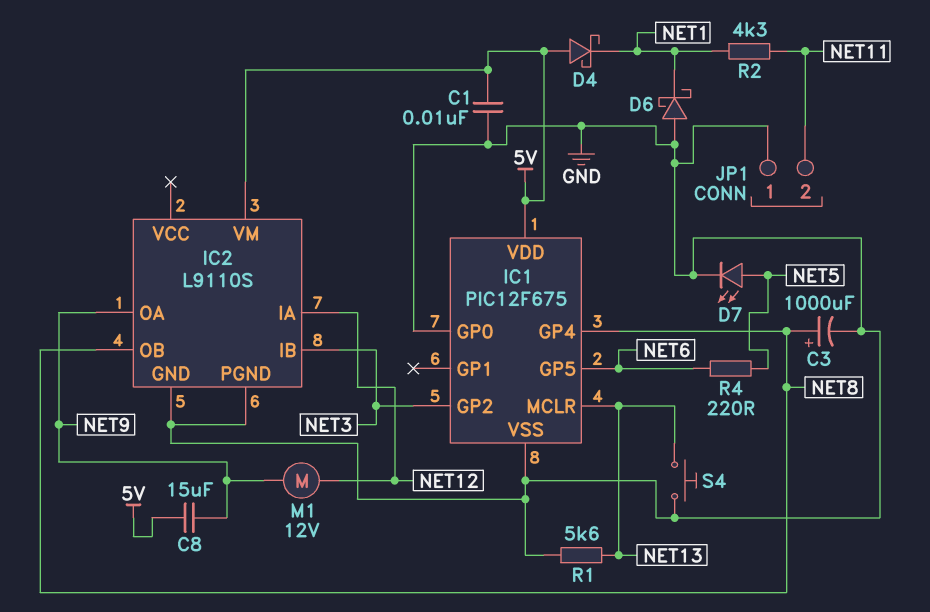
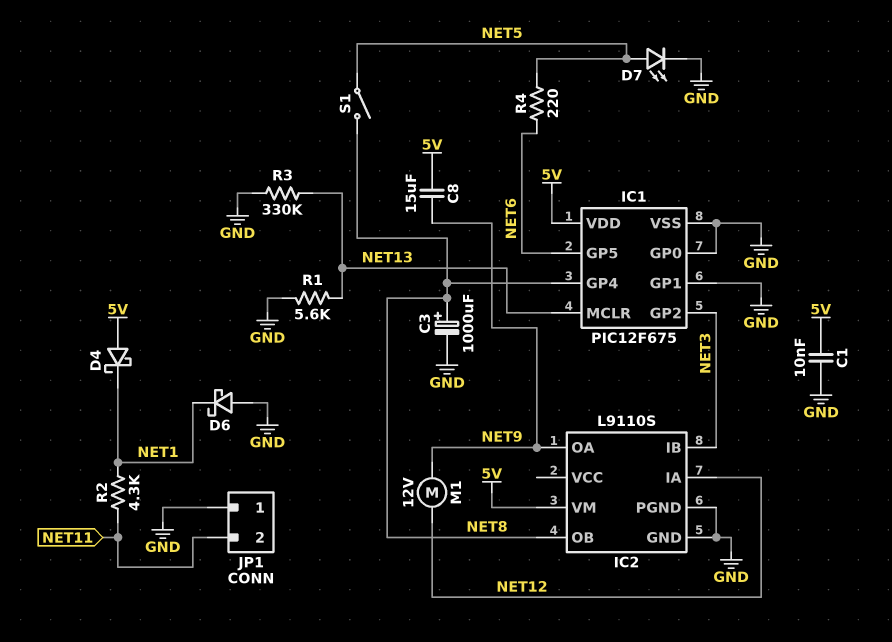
IC1 pin GP1: none -> GND
R3: none -> 330k (GND, NET13)
S1: none -> switch (NET5, NET8)
S4: button (GND, NET13) -> none

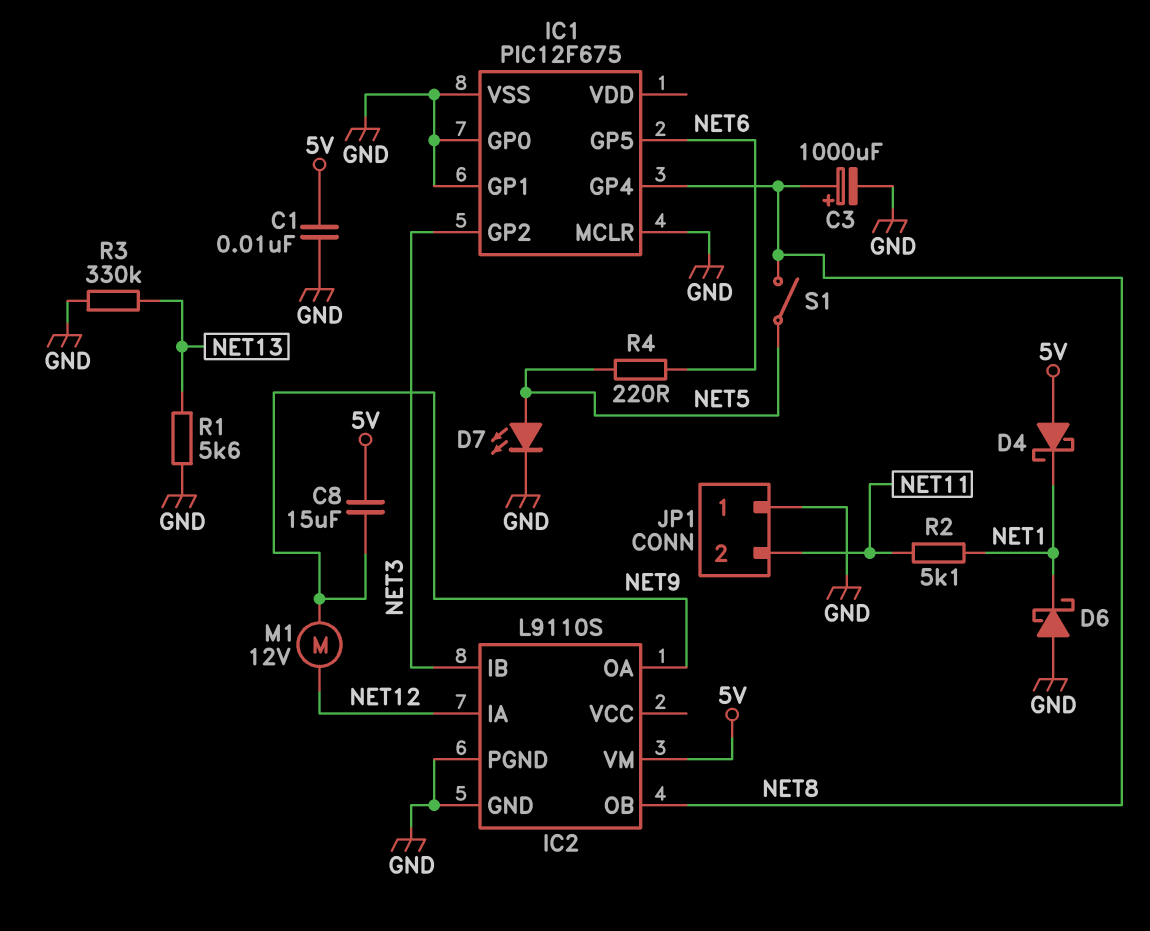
IC1 pin MCLR: NET13 -> GND
IC1 pin VDD: 5V -> none
R2: 4.3k (NET1, NET11) -> 5.1k (NET1, NET11)

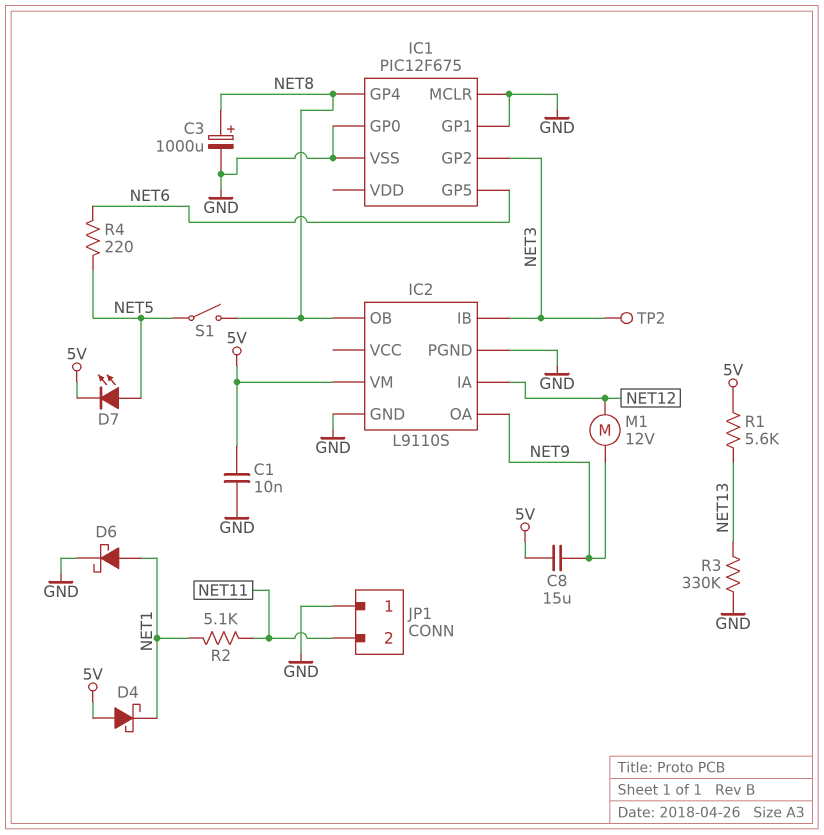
D6: schottky (A GND, K NET1) -> schottky (A NET1, K GND)
D7: LED (A NET5, K GND) -> LED (A NET5, K 5V)
R1: 5.6k (GND, NET13) -> 5.6k (5V, NET13)
TP2: none -> test point (NET3)

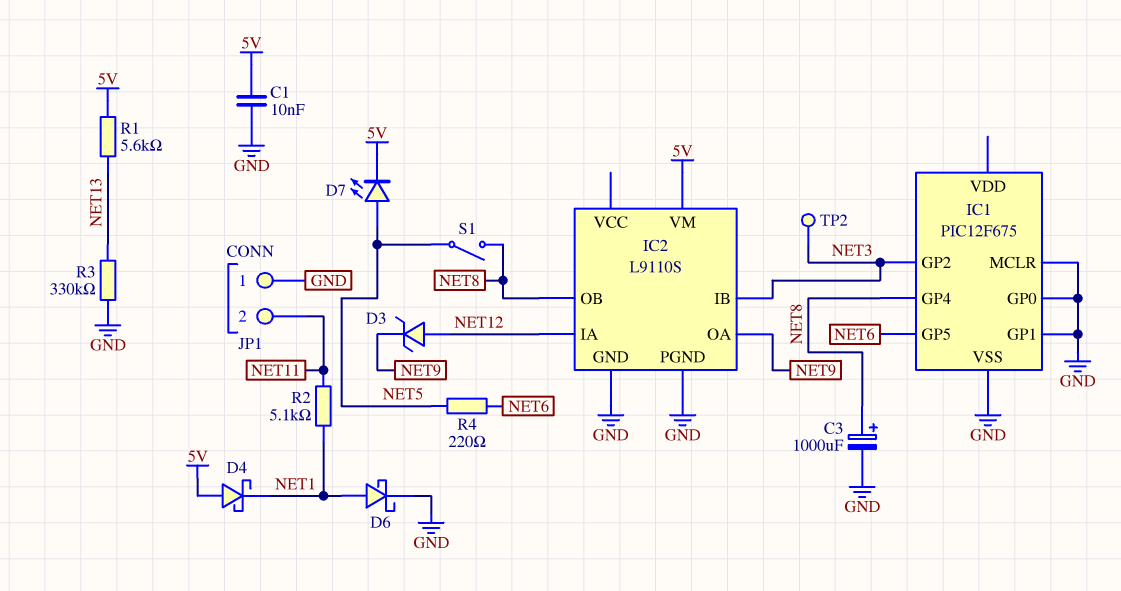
C8: 15uF (5V, NET9) -> none
D3: none -> zener (A NET12, K NET9)
M1: motor 12V (NET9, NET12) -> none

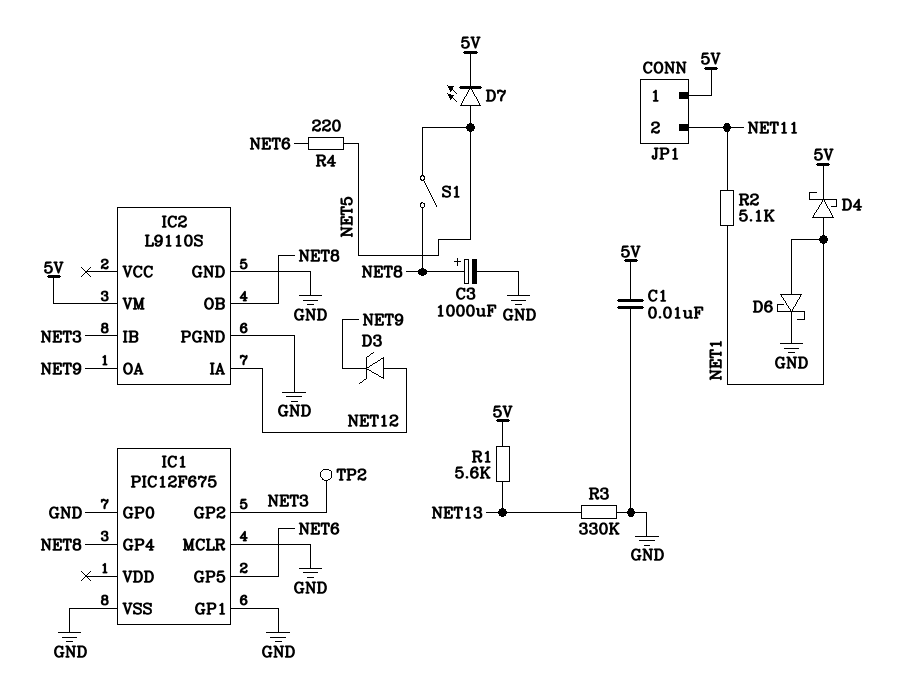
D4: schottky (A 5V, K NET1) -> schottky (A NET1, K 5V)
JP1 pin 1: GND -> 5V

